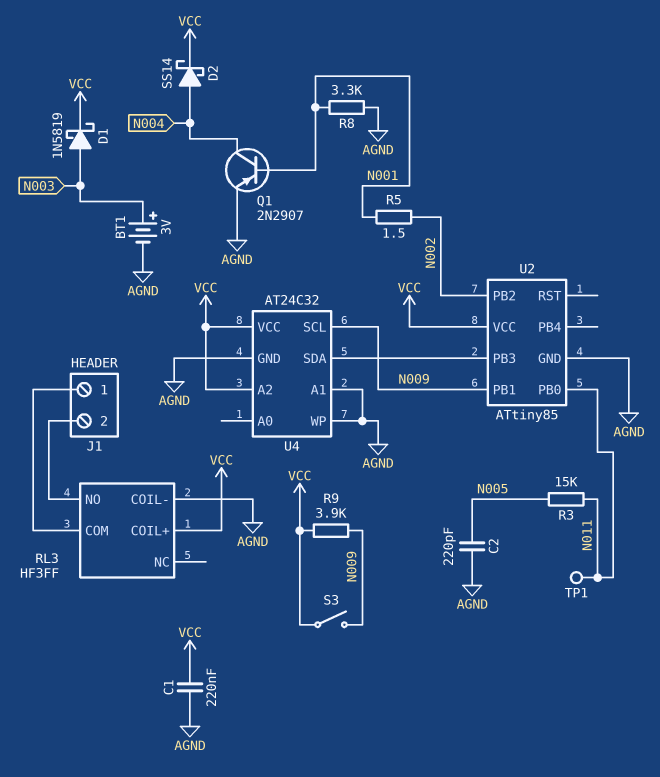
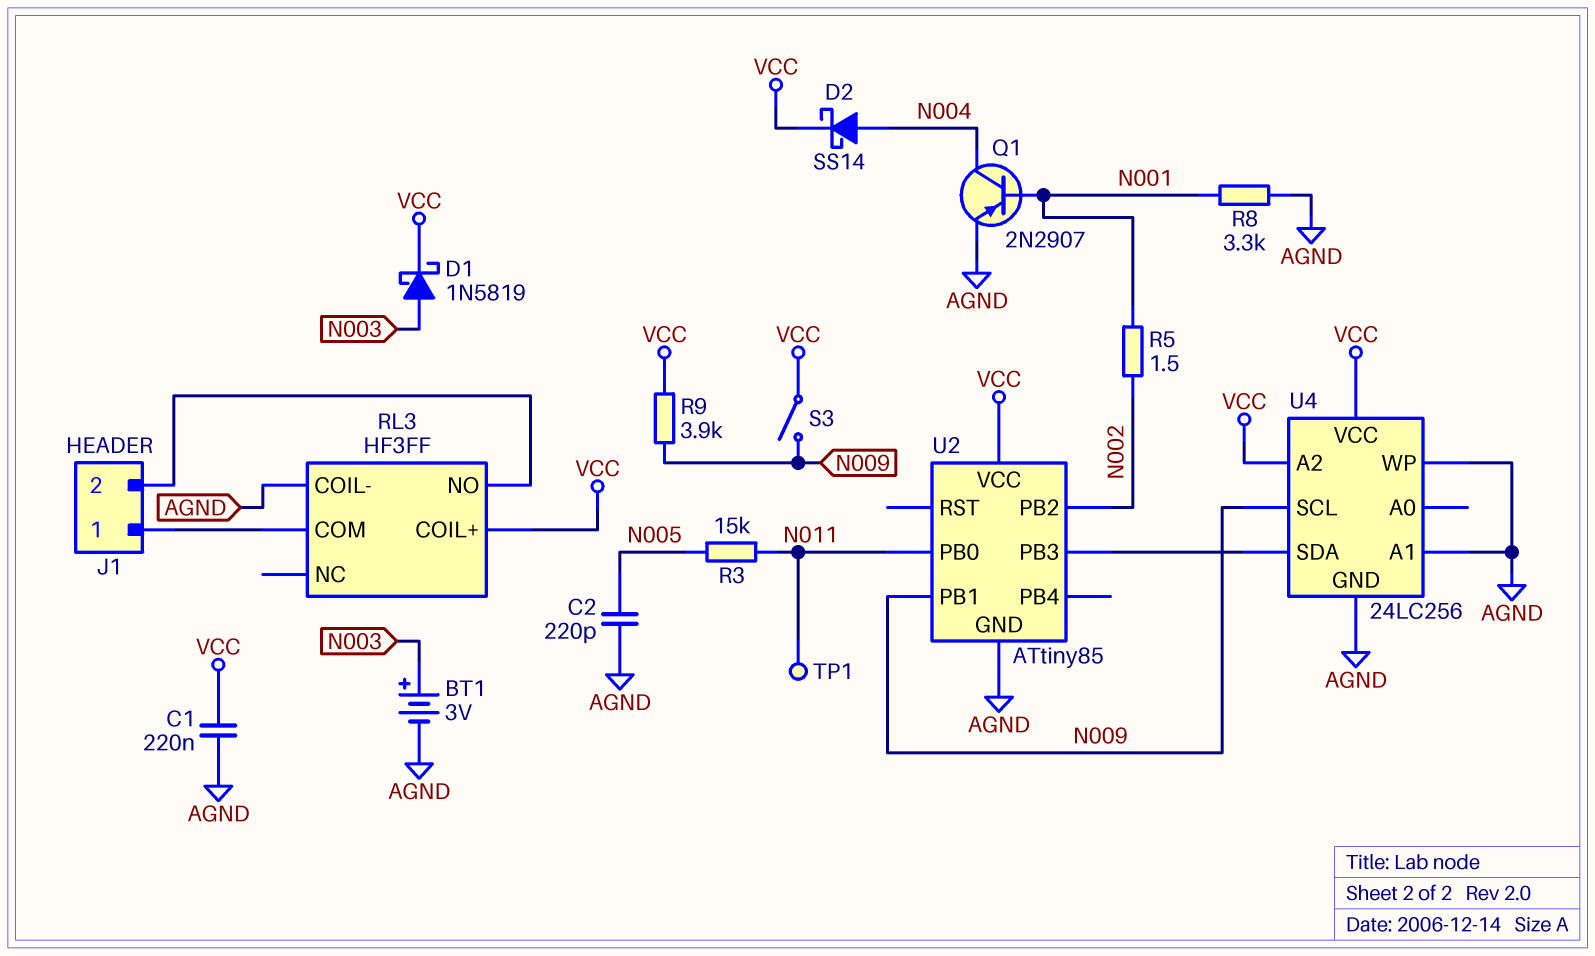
U4: AT24C32 -> 24LC256

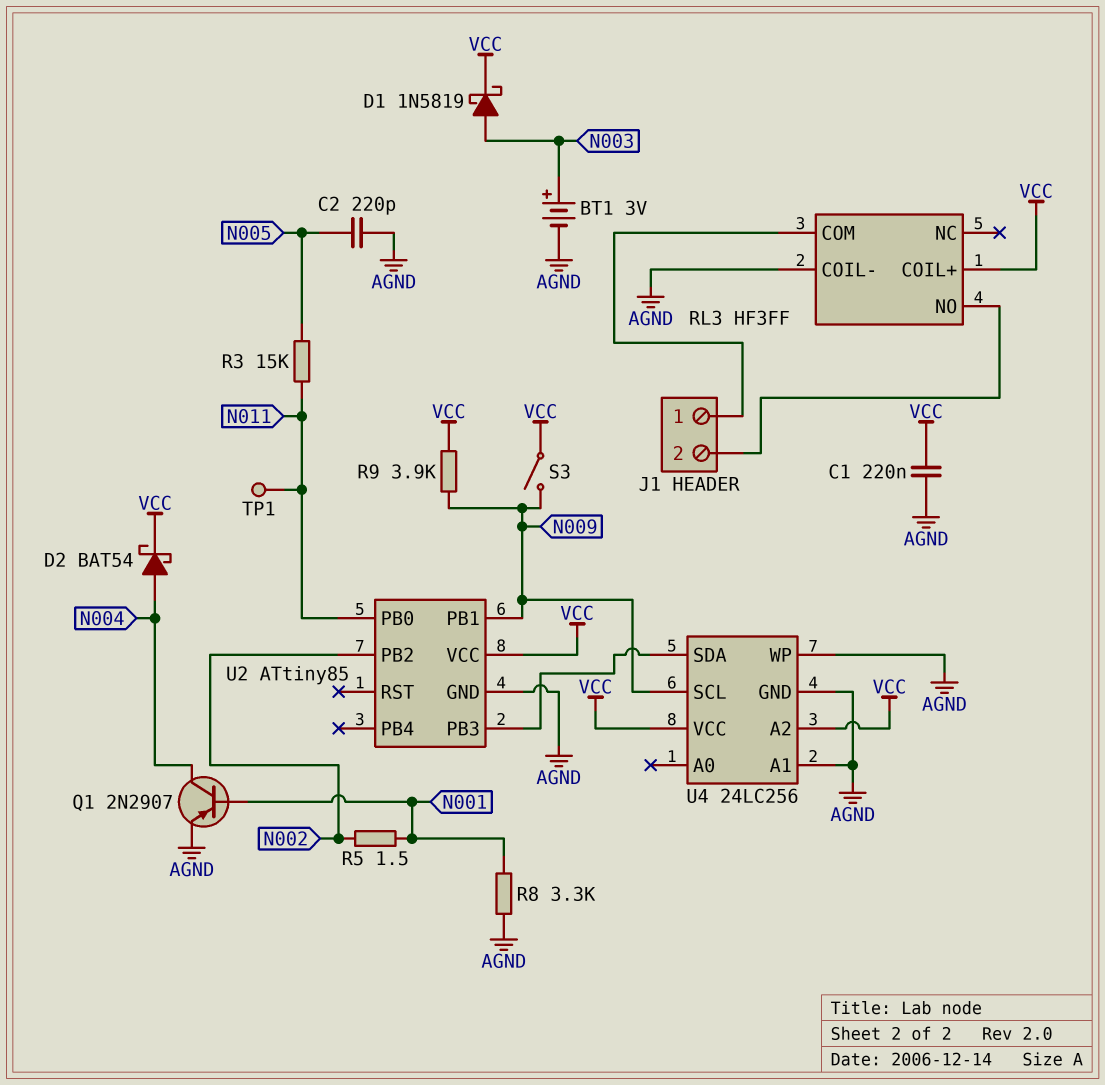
D2: schottky SS14 (A N004, K VCC) -> schottky BAT54 (A N004, K VCC)

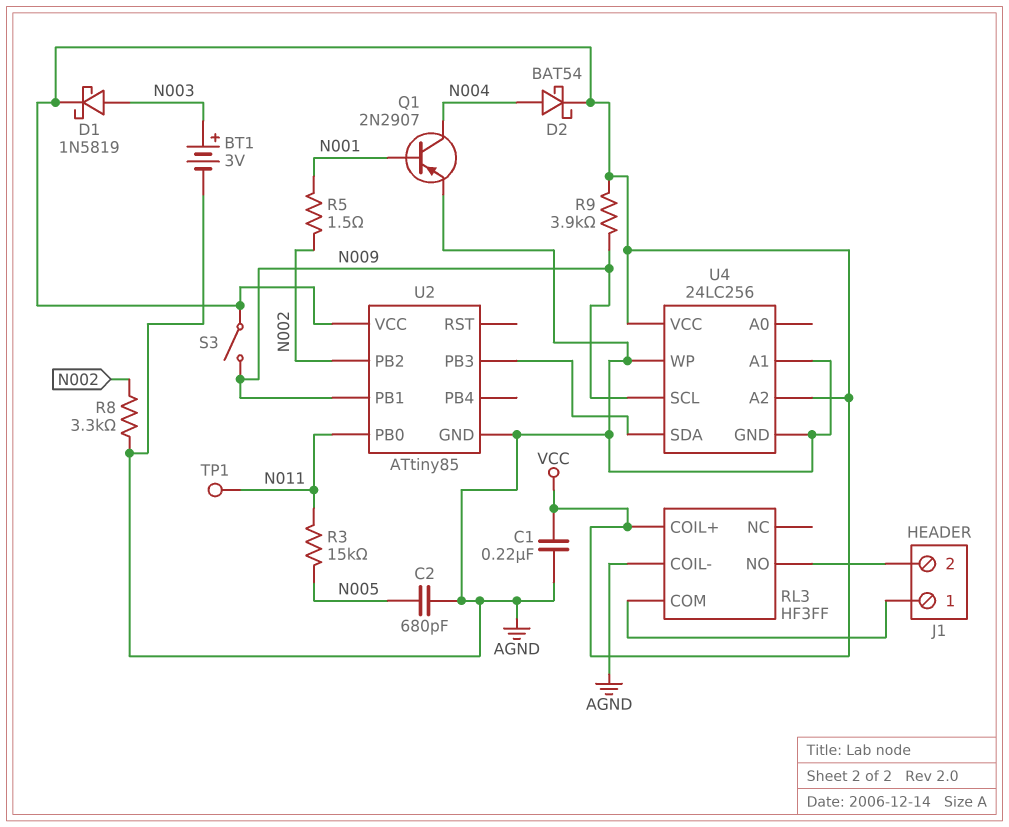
C2: 220pF (AGND, N005) -> 680pF (AGND, N005)
R8: 3.3k (AGND, N001) -> 3.3k (AGND, N002)

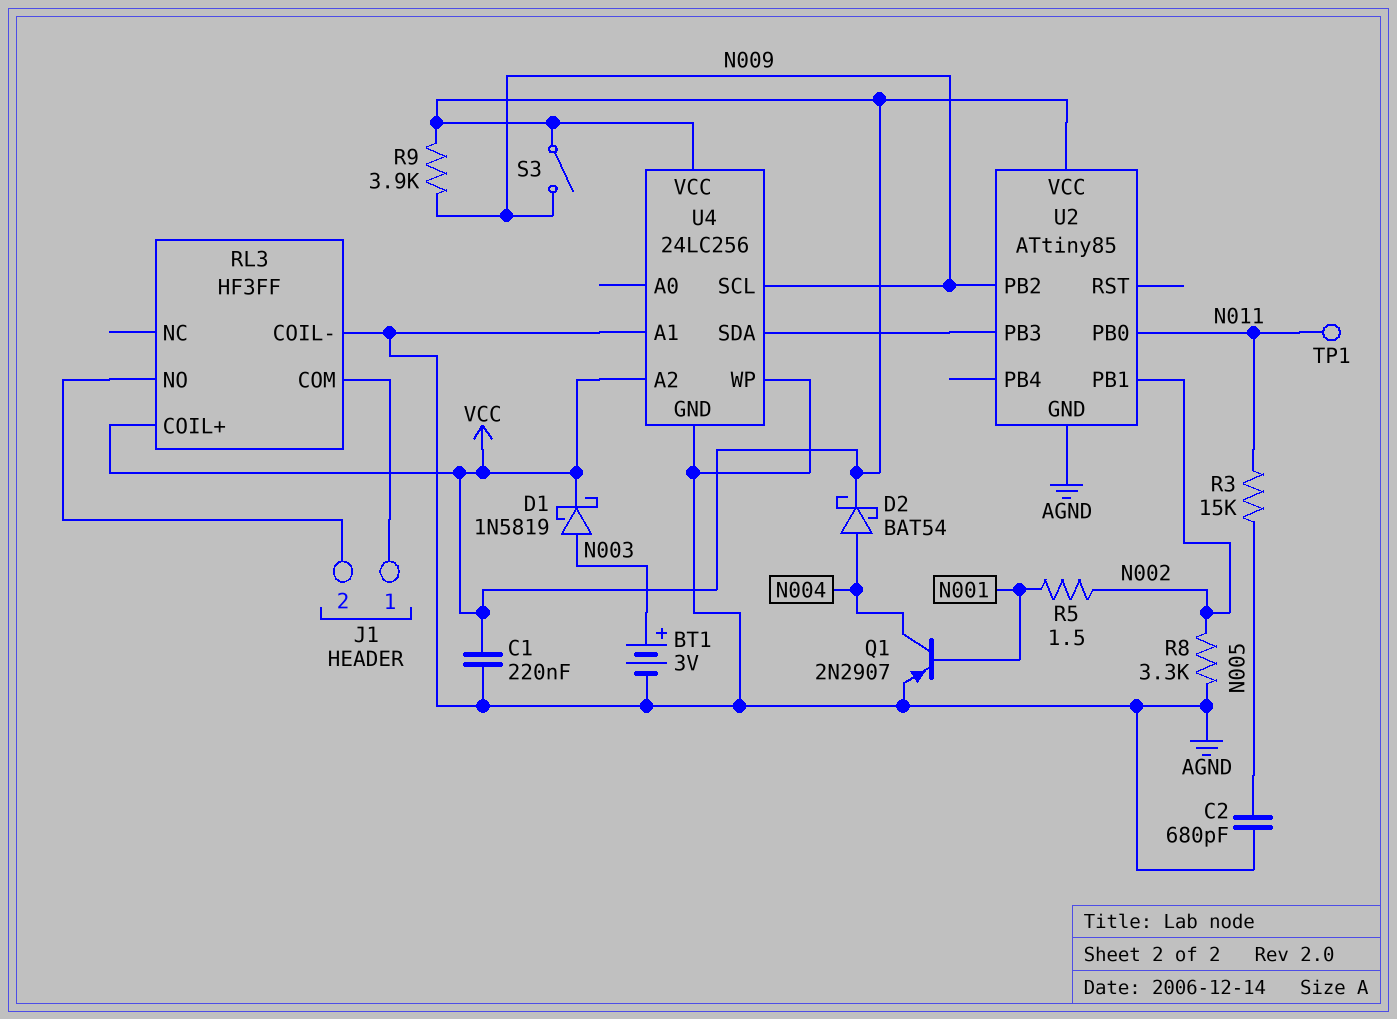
U2 pin PB1: N009 -> N002
U2 pin PB2: N002 -> N009

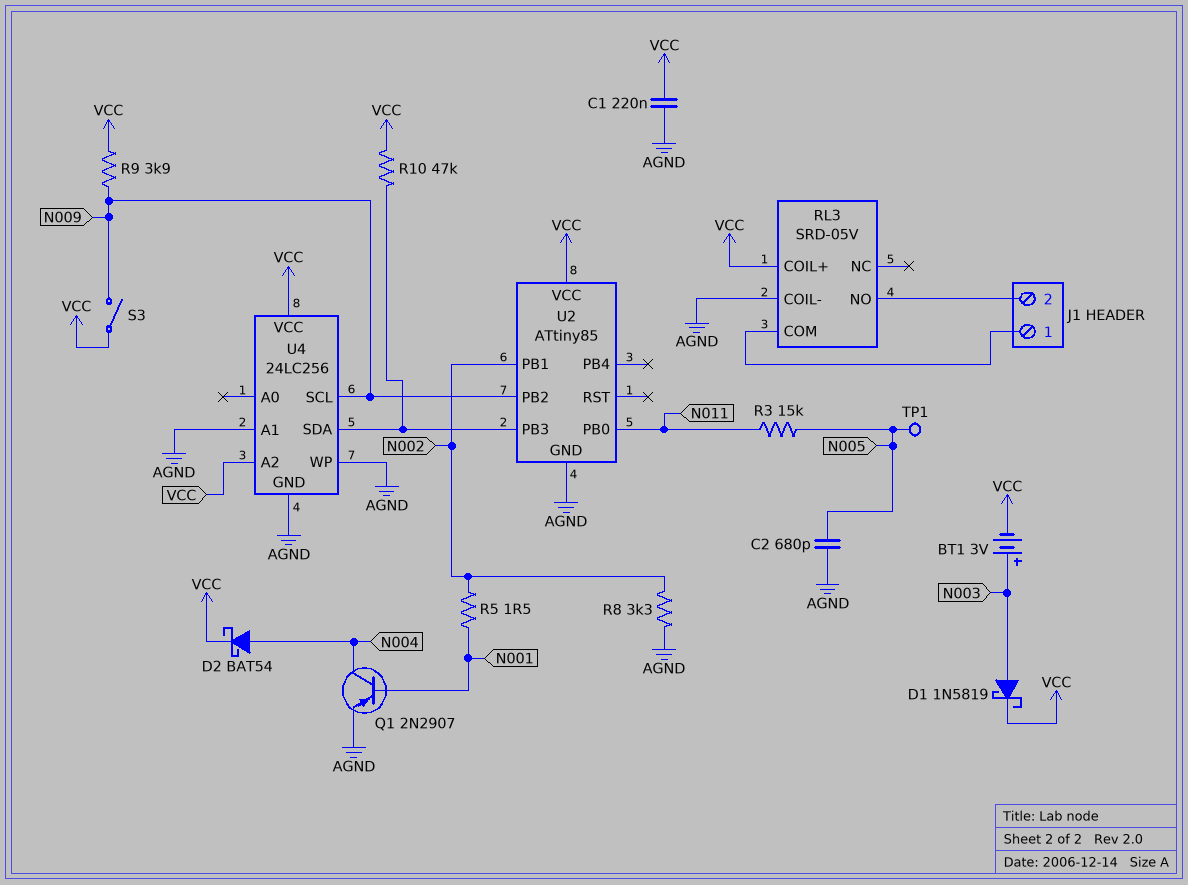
BT1: 3V (plus N003, minus AGND) -> 3V (plus N003, minus VCC)
R10: none -> 47k (U2/PB3, VCC)
RL3: HF3FF -> SRD-05V
TP1: test point (N011) -> test point (N005)

